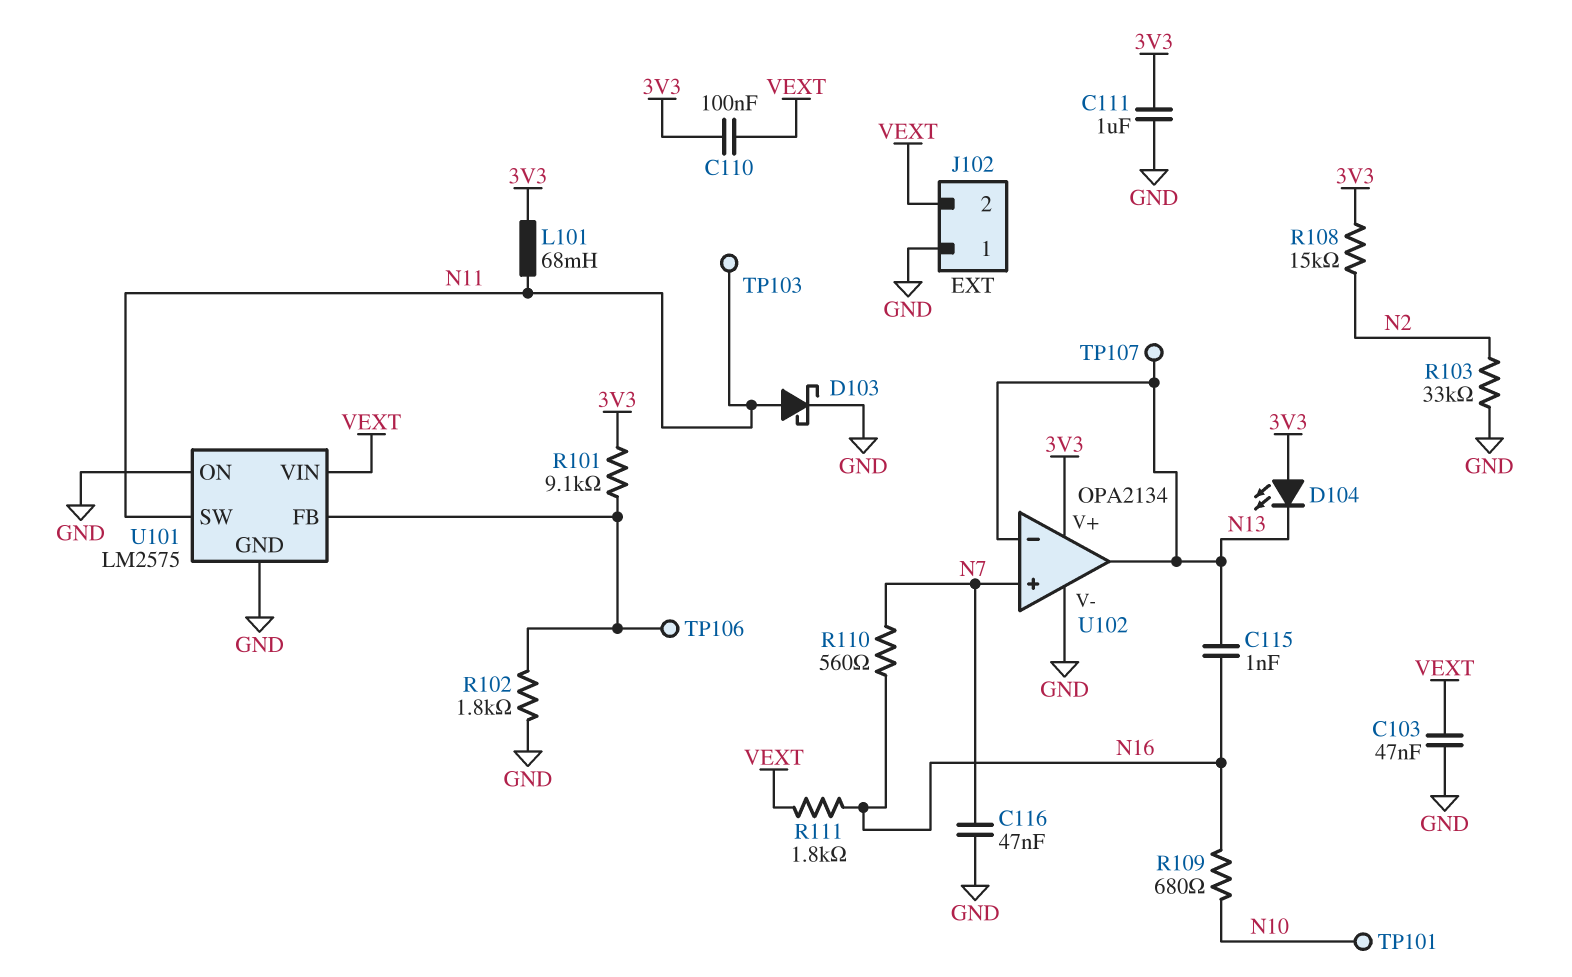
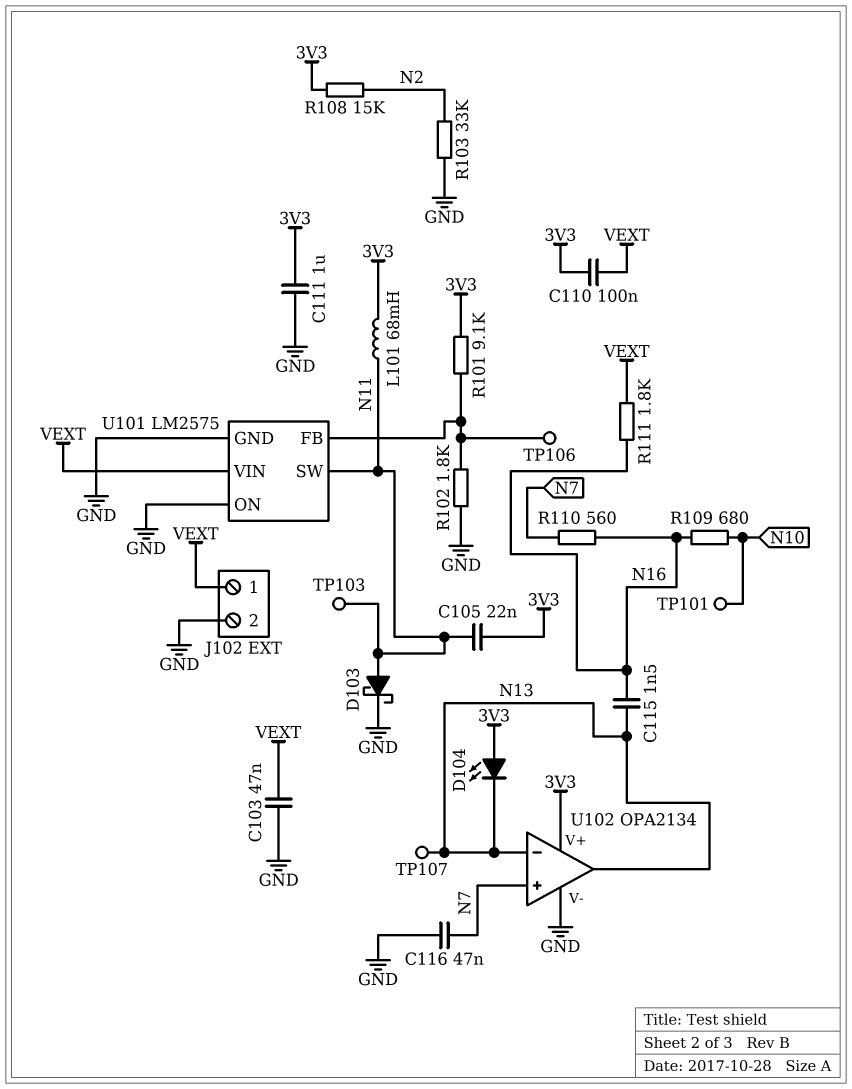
C105: none -> 22nF (3V3, N11)
C115: 1nF (N13, N16) -> 1.5nF (N13, N16)
J102 pin 1: GND -> VEXT
J102 pin 2: VEXT -> GND

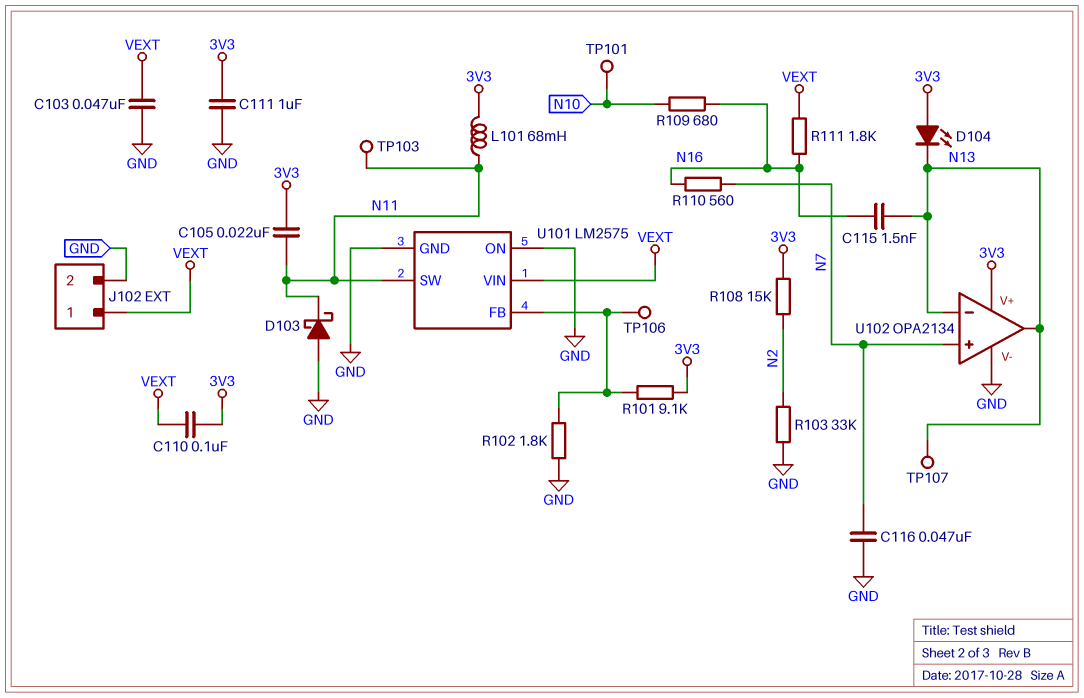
D103: schottky (A N11, K GND) -> schottky (A GND, K N11)

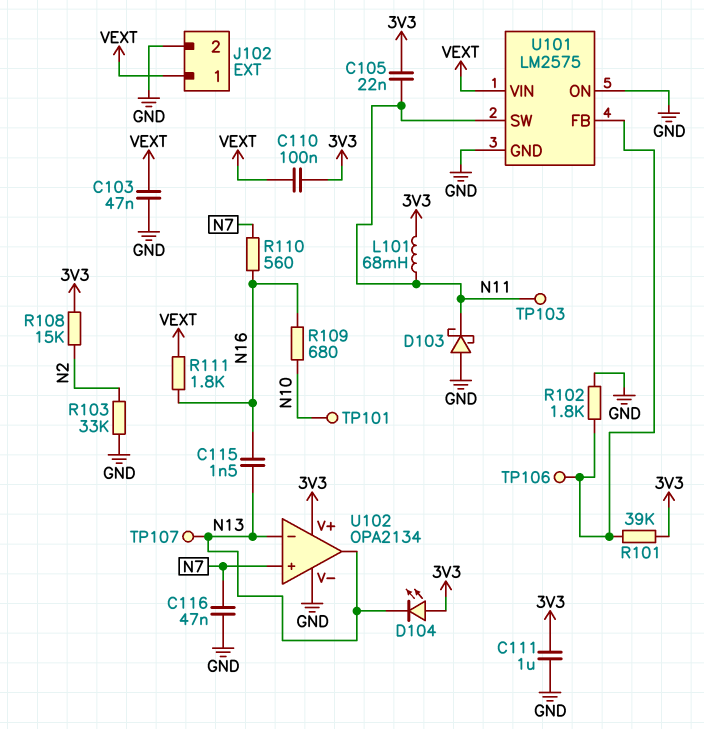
R101: 9.1k (3V3, U101/FB) -> 39k (3V3, U101/FB)

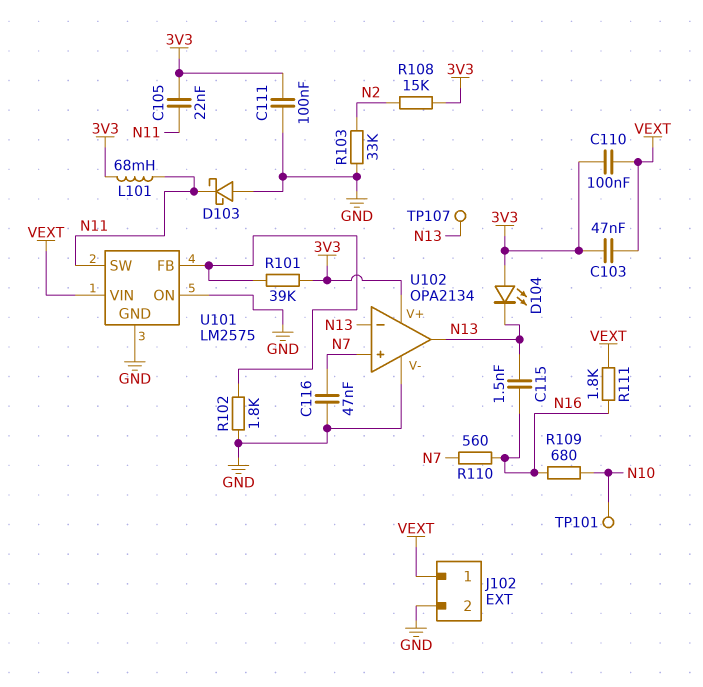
C103: 47nF (GND, VEXT) -> 47nF (3V3, VEXT)
C111: 1uF (3V3, GND) -> 100nF (3V3, GND)
TP103: test point (N11) -> none
TP106: test point (U101/FB) -> none

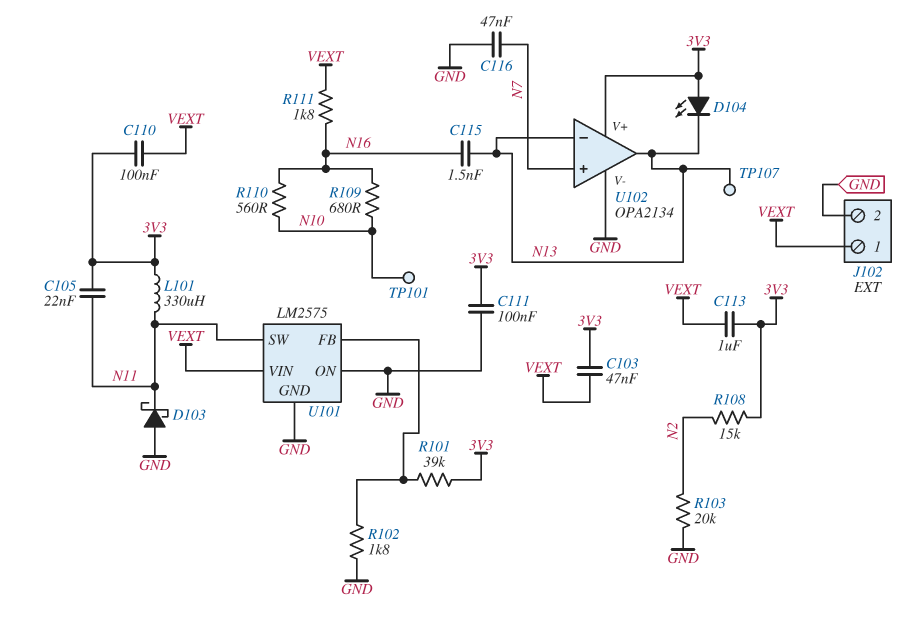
C113: none -> 1uF (3V3, VEXT)
L101: 68mH (3V3, N11) -> 330uH (3V3, N11)
R103: 33k (GND, N2) -> 20k (GND, N2)
R110: 560 (N7, N16) -> 560 (N10, N16)

